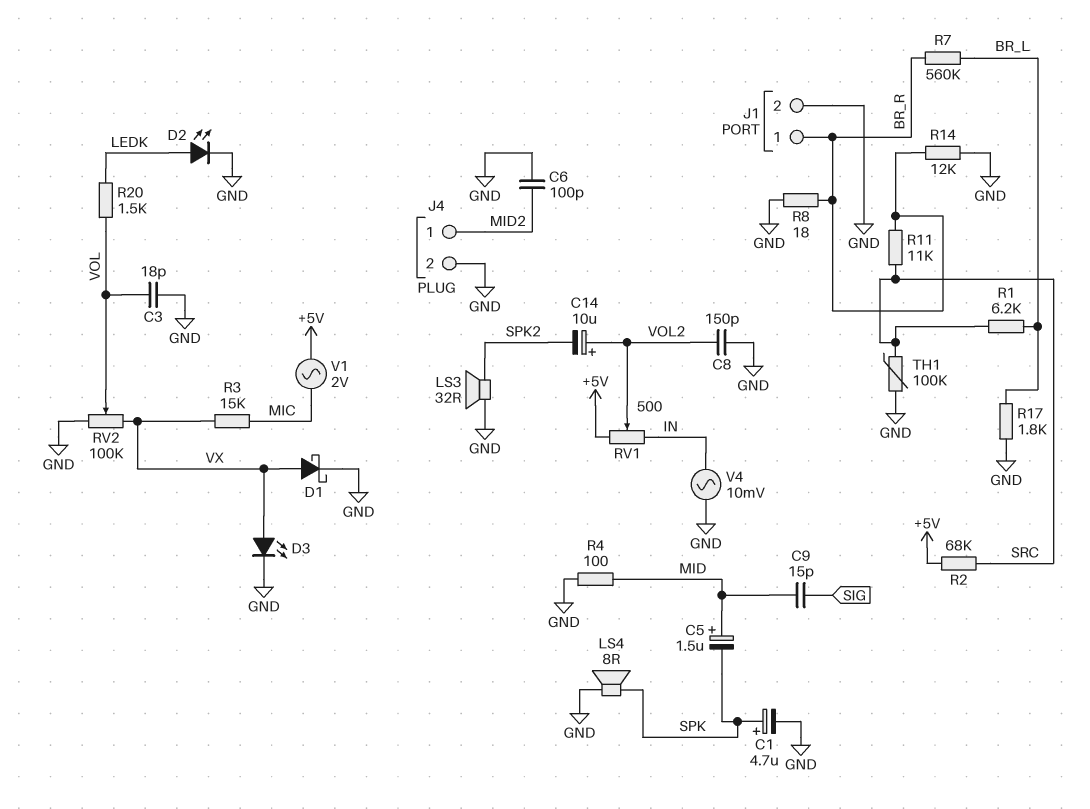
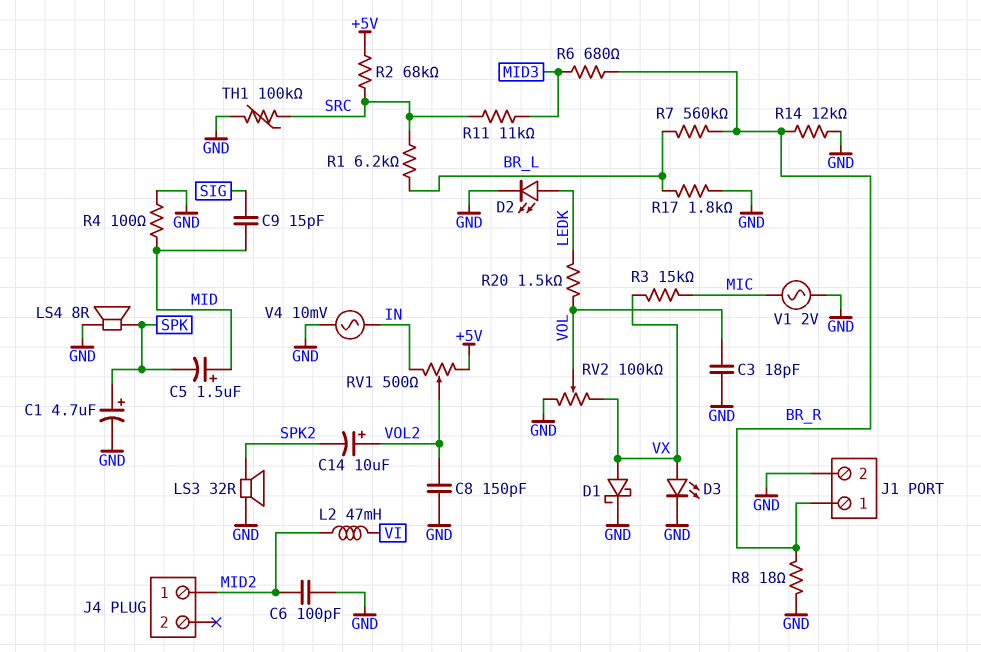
J4 pin 2: GND -> none
L2: none -> 47mH (MID2, VI)
R6: none -> 680 (BR_R, MID3)
R11: 11k (BR_R, SRC) -> 11k (MID3, SRC)
V1: AC 2V (+5V, MIC) -> AC 2V (GND, MIC)

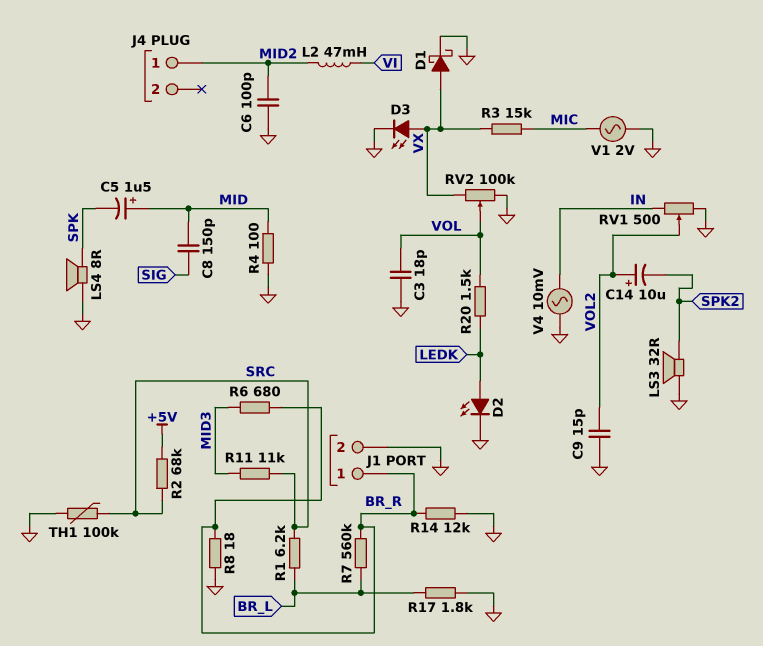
C1: 4.7uF (plus SPK, minus GND) -> none
C8: 150pF (GND, VOL2) -> 150pF (MID, SIG)
C9: 15pF (MID, SIG) -> 15pF (GND, VOL2)
RV1: 500 (+5V, IN, wiper VOL2) -> 500 (GND, IN, wiper VOL2)

